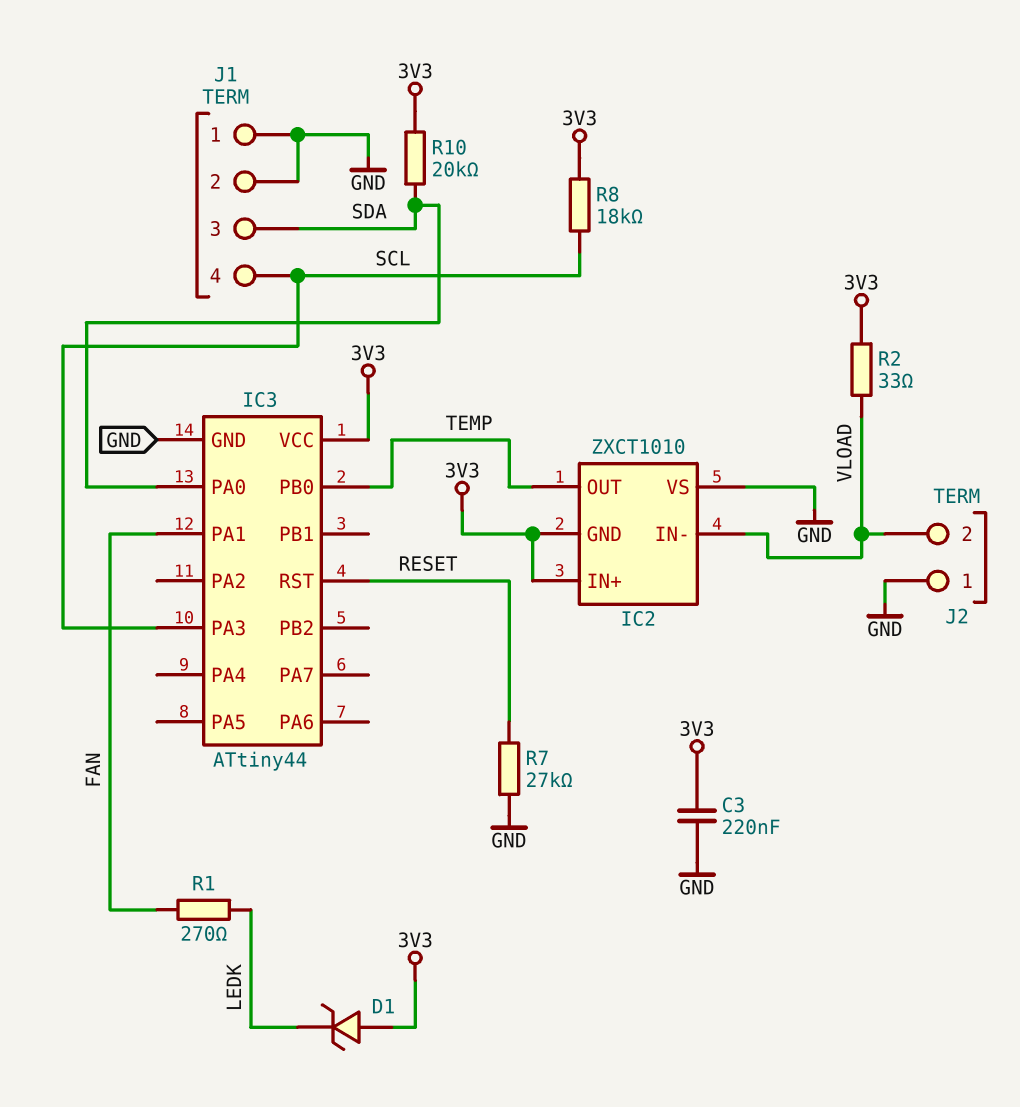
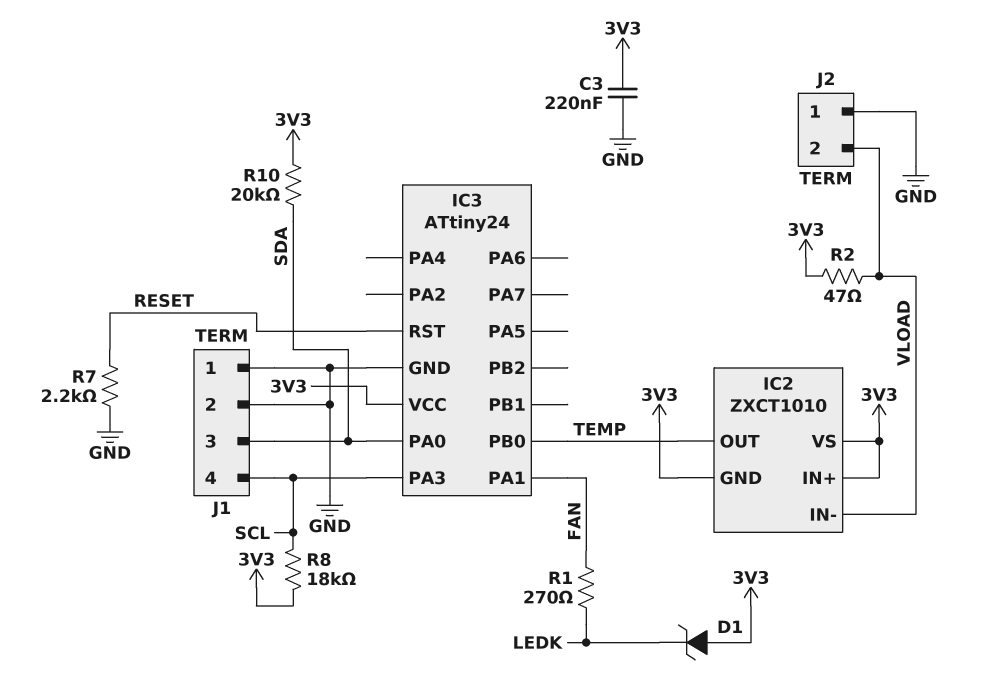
IC2 pin VS: GND -> 3V3
IC3: ATtiny44 -> ATtiny24
R2: 33 (3V3, VLOAD) -> 47 (3V3, VLOAD)
R7: 27k (GND, RESET) -> 2.2k (GND, RESET)

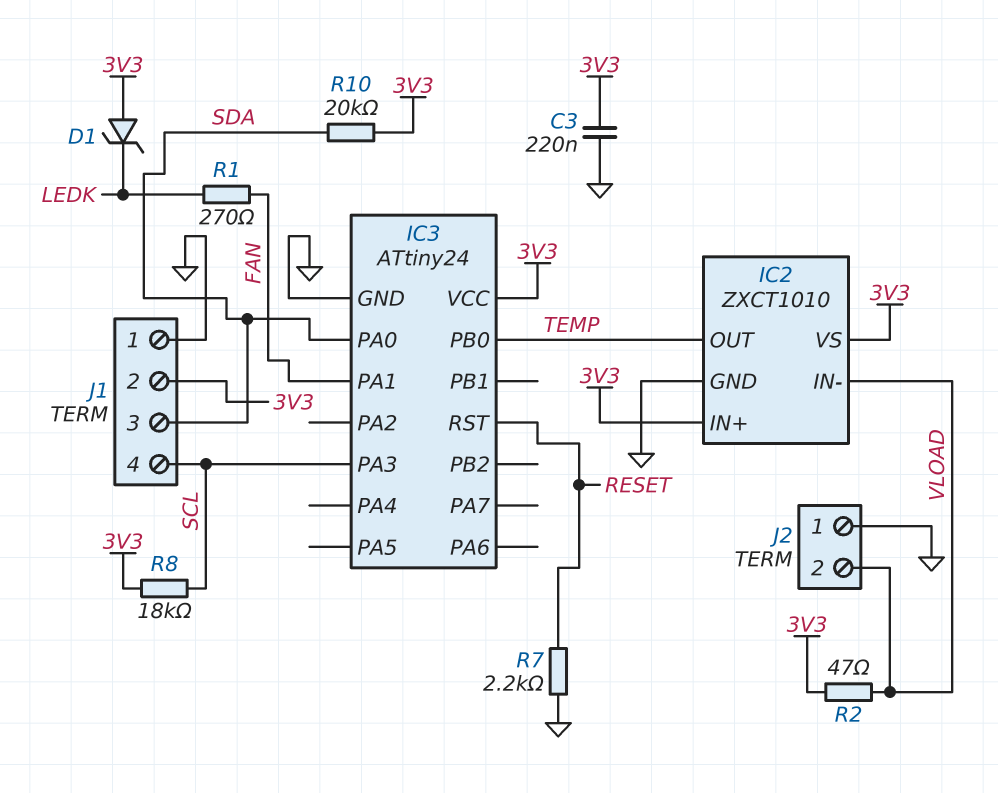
IC2 pin GND: 3V3 -> GND
J1 pin 2: GND -> 3V3

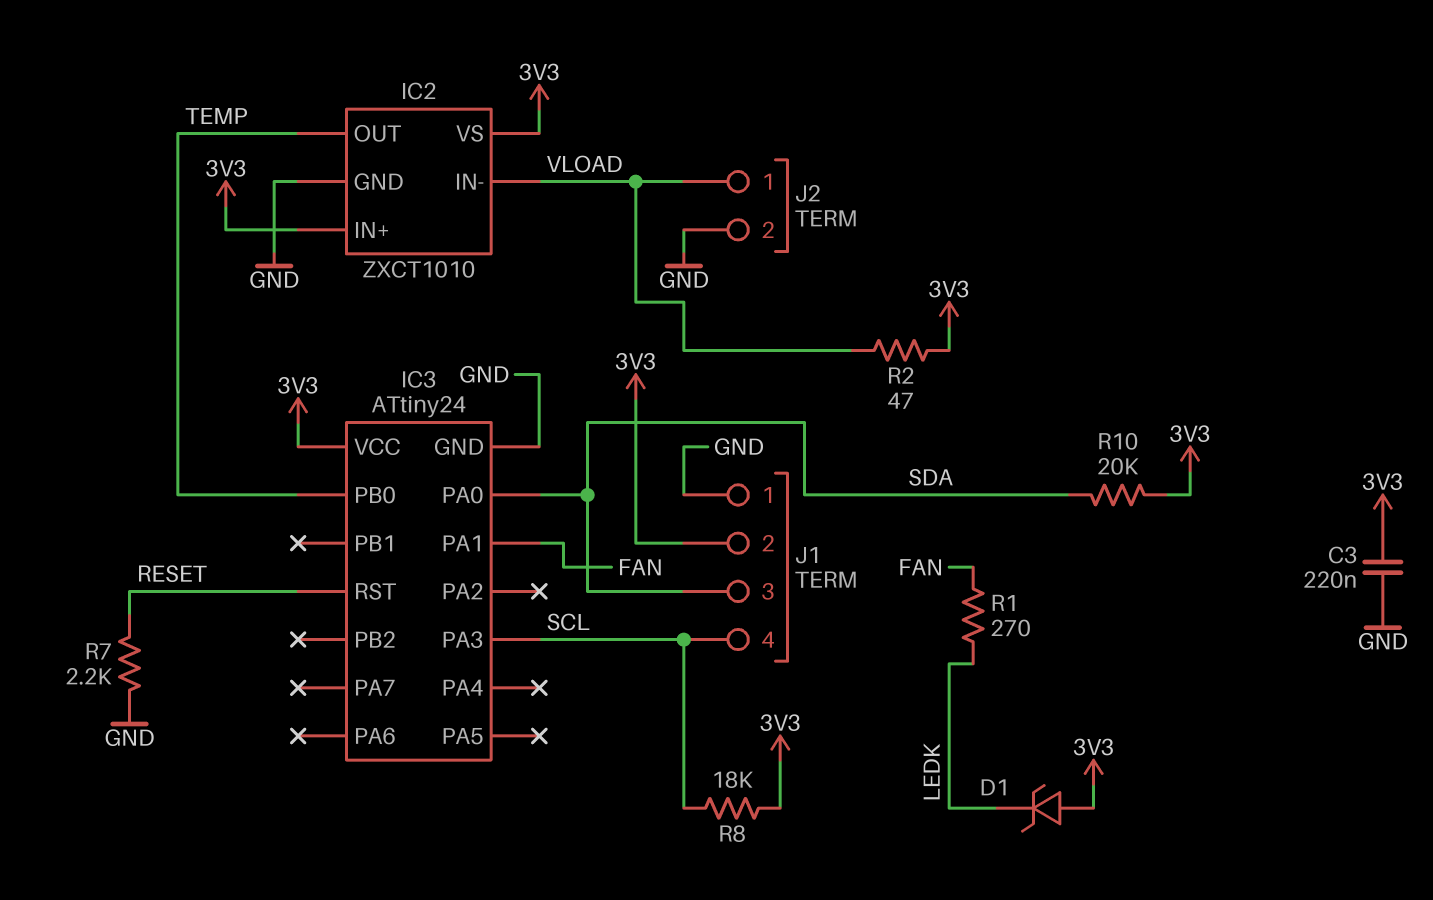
J2 pin 1: GND -> VLOAD
J2 pin 2: VLOAD -> GND

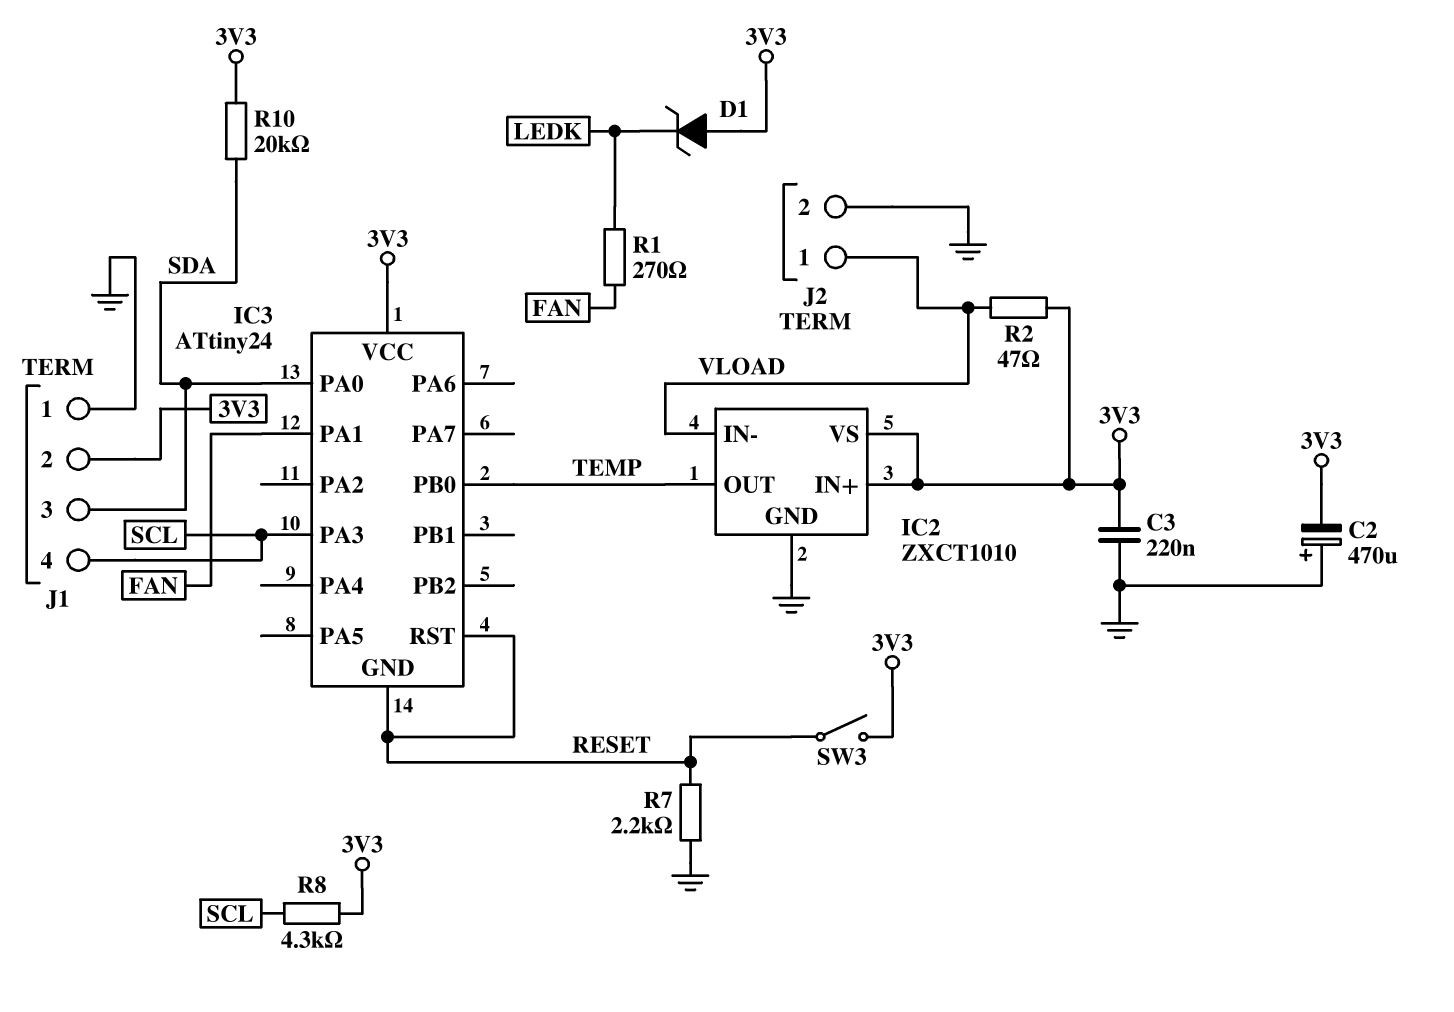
C2: none -> 470uF (plus GND, minus 3V3)
IC3 pin GND: GND -> RESET
R8: 18k (3V3, SCL) -> 4.3k (3V3, SCL)
SW3: none -> switch (3V3, RESET)

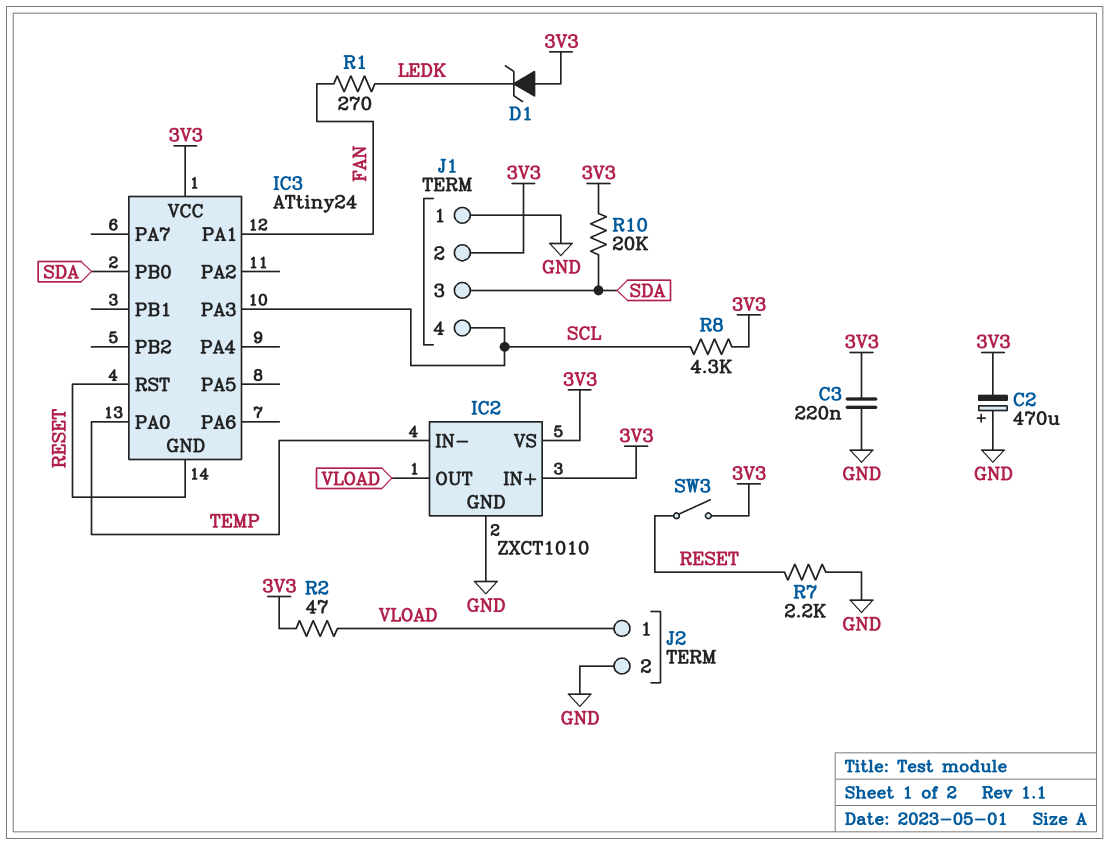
IC2 pin IN-: VLOAD -> TEMP
IC2 pin OUT: TEMP -> VLOAD
IC3 pin PA0: SDA -> TEMP
IC3 pin PB0: TEMP -> SDA

